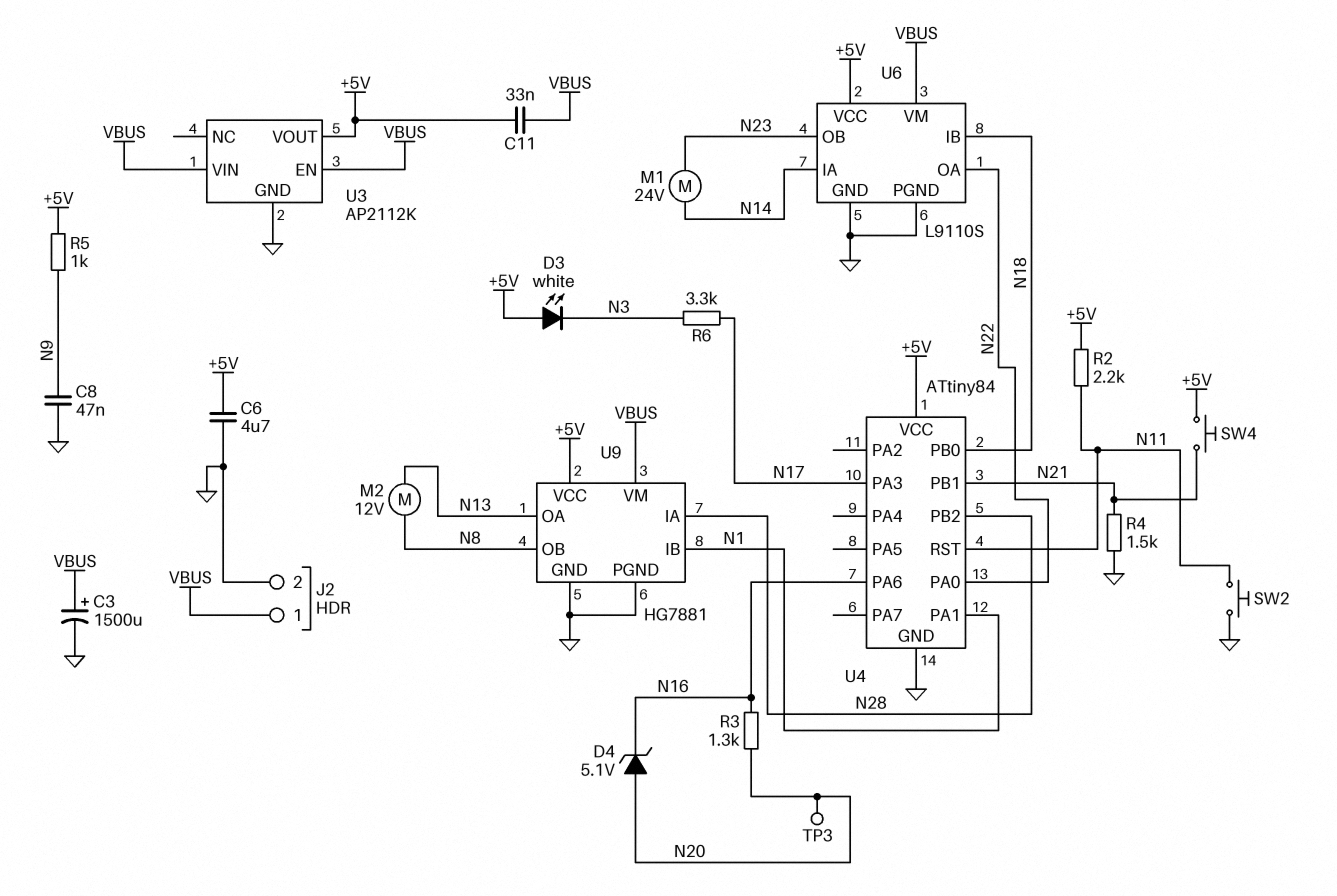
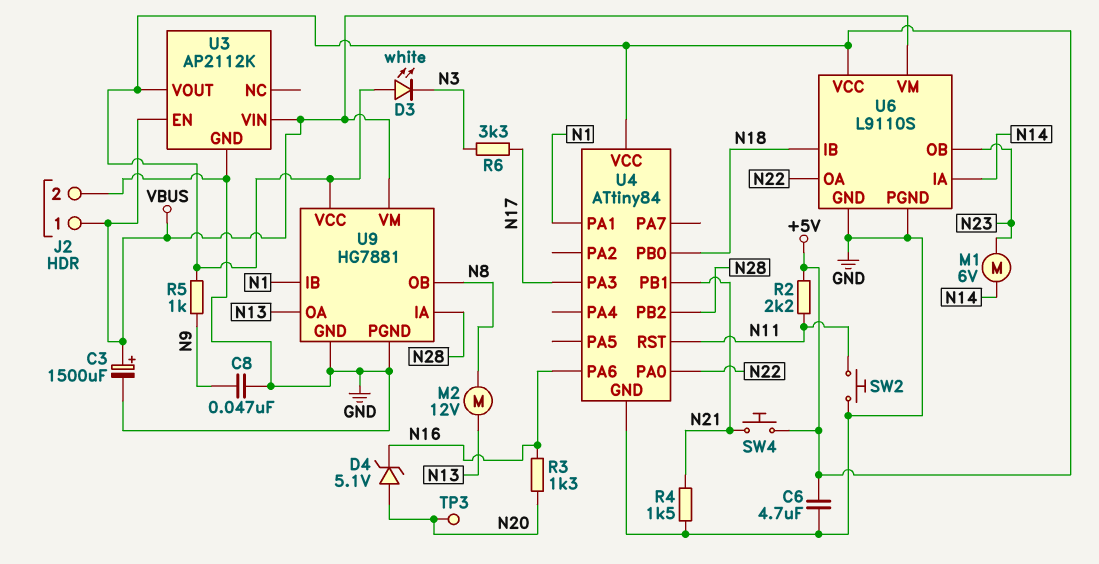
C11: 33nF (+5V, VBUS) -> none
M1: motor 24V (N14, N23) -> motor 6V (N14, N23)

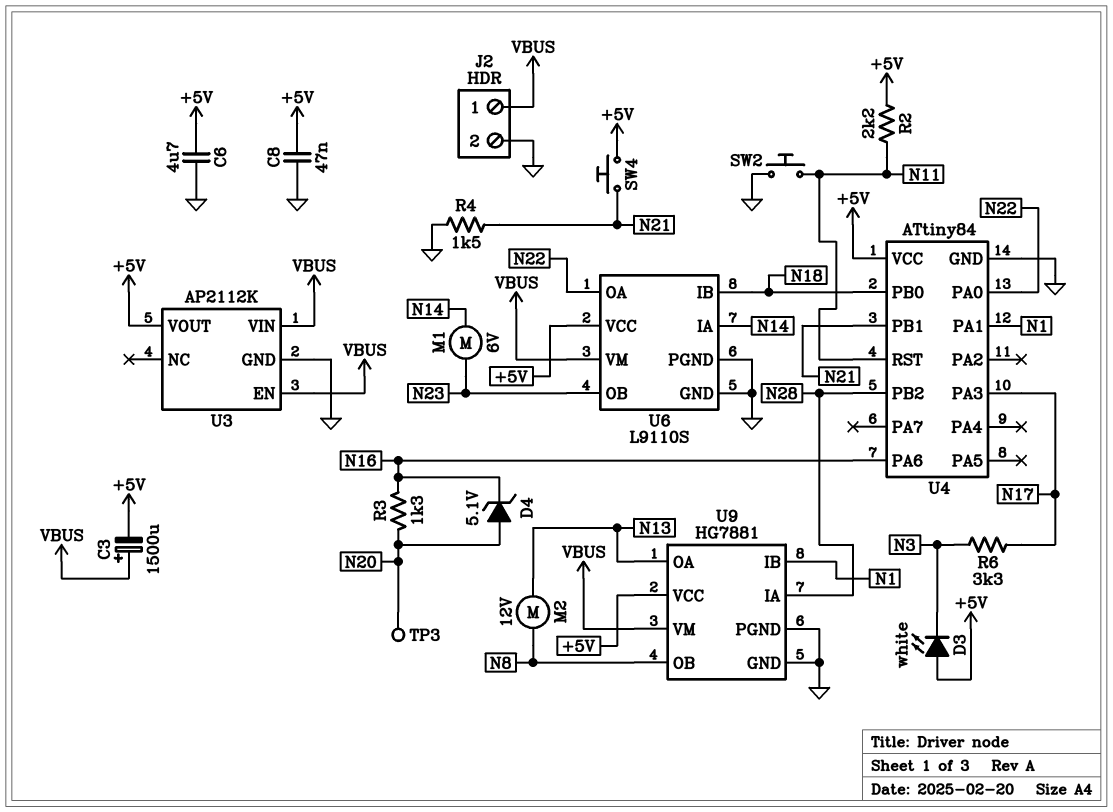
C3: 1500uF (plus VBUS, minus GND) -> 1500uF (plus VBUS, minus +5V)
C8: 47nF (GND, N9) -> 47nF (+5V, GND)
R5: 1k (+5V, N9) -> none

